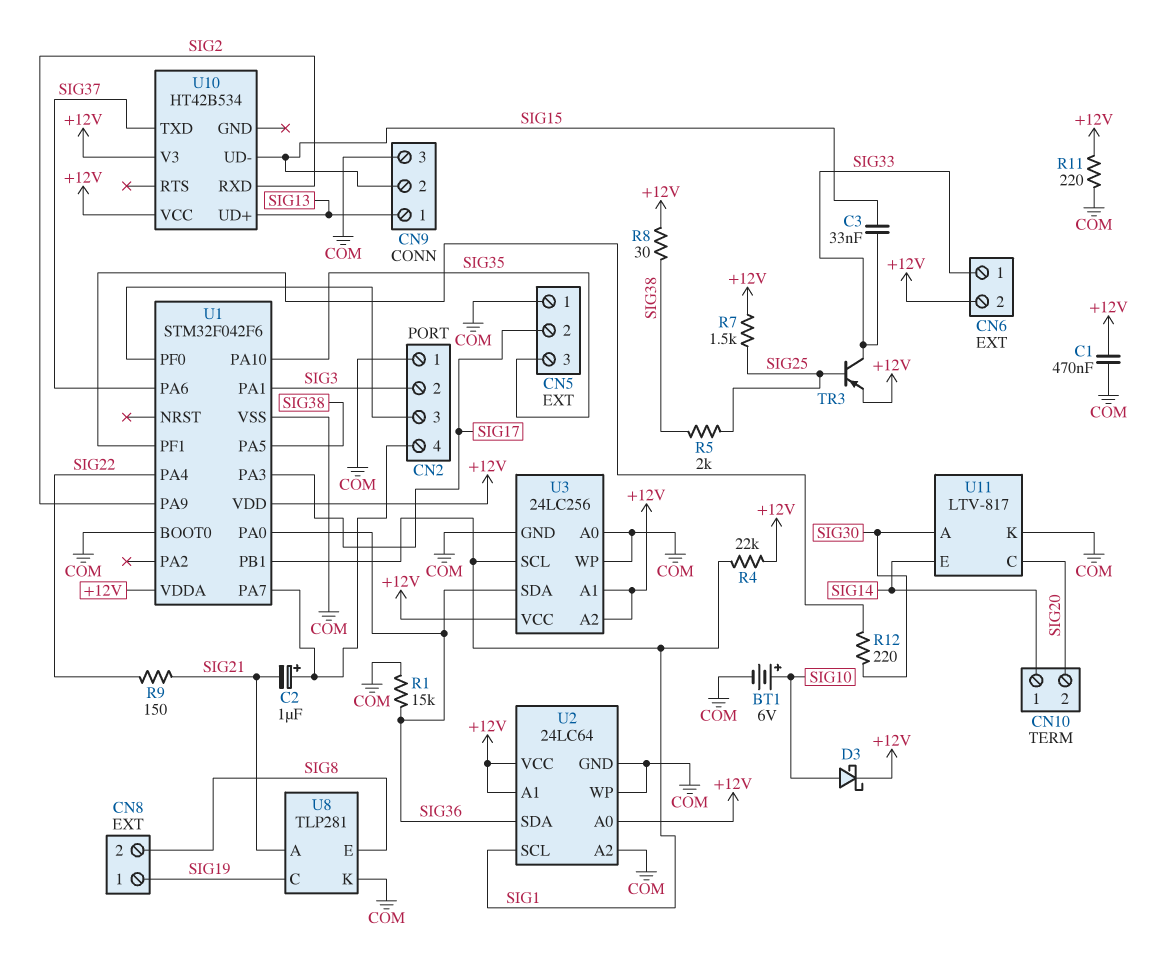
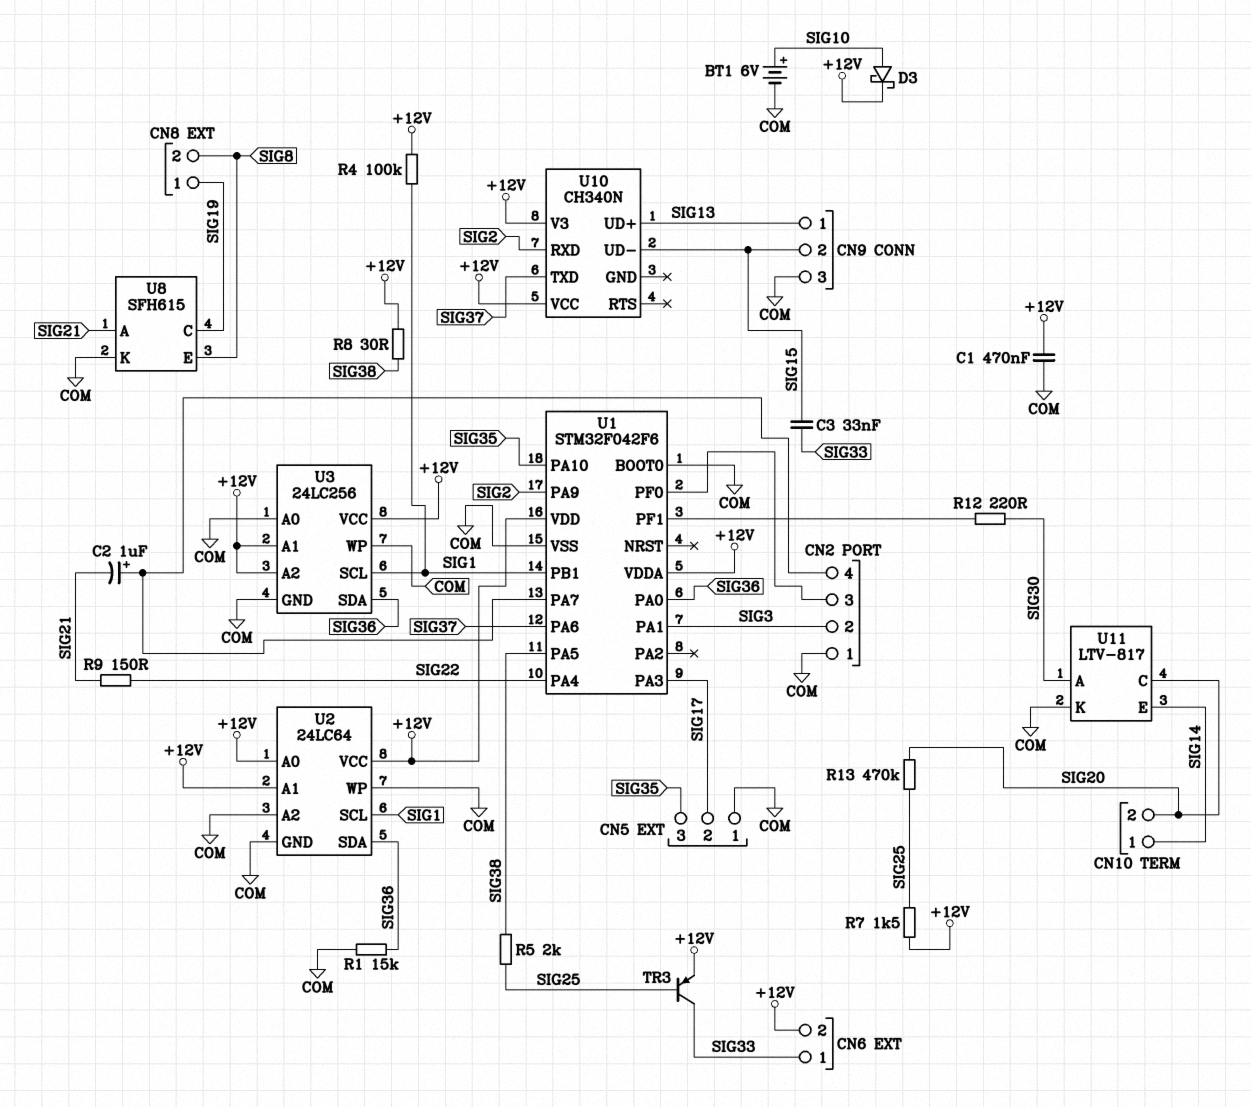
R4: 22k (+12V, SIG1) -> 100k (+12V, SIG1)
R11: 220 (+12V, COM) -> none
R13: none -> 470k (SIG20, SIG25)
U8: TLP281 -> SFH615
U10: HT42B534 -> CH340N

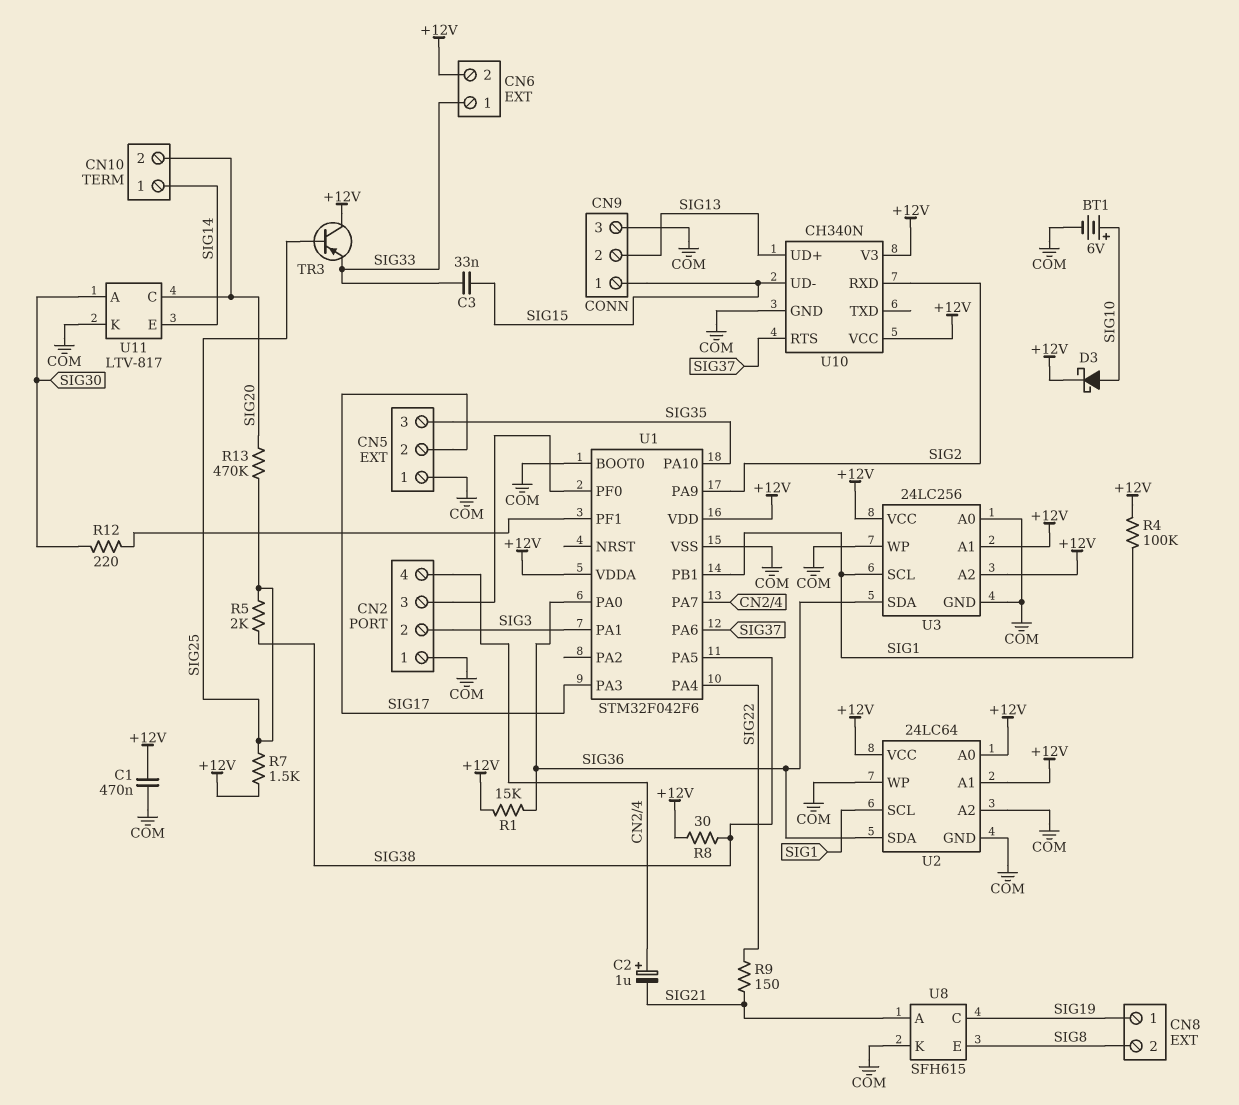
CN9 pin 1: SIG13 -> SIG15
CN9 pin 2: SIG15 -> SIG13
R1: 15k (COM, SIG36) -> 15k (+12V, SIG36)
TR3: PNP (B SIG25, C SIG33, E +12V) -> PNP (B SIG25, C +12V, E SIG33)
U10 pin GND: none -> COM
U10 pin RTS: none -> SIG37
U10 pin TXD: SIG37 -> none

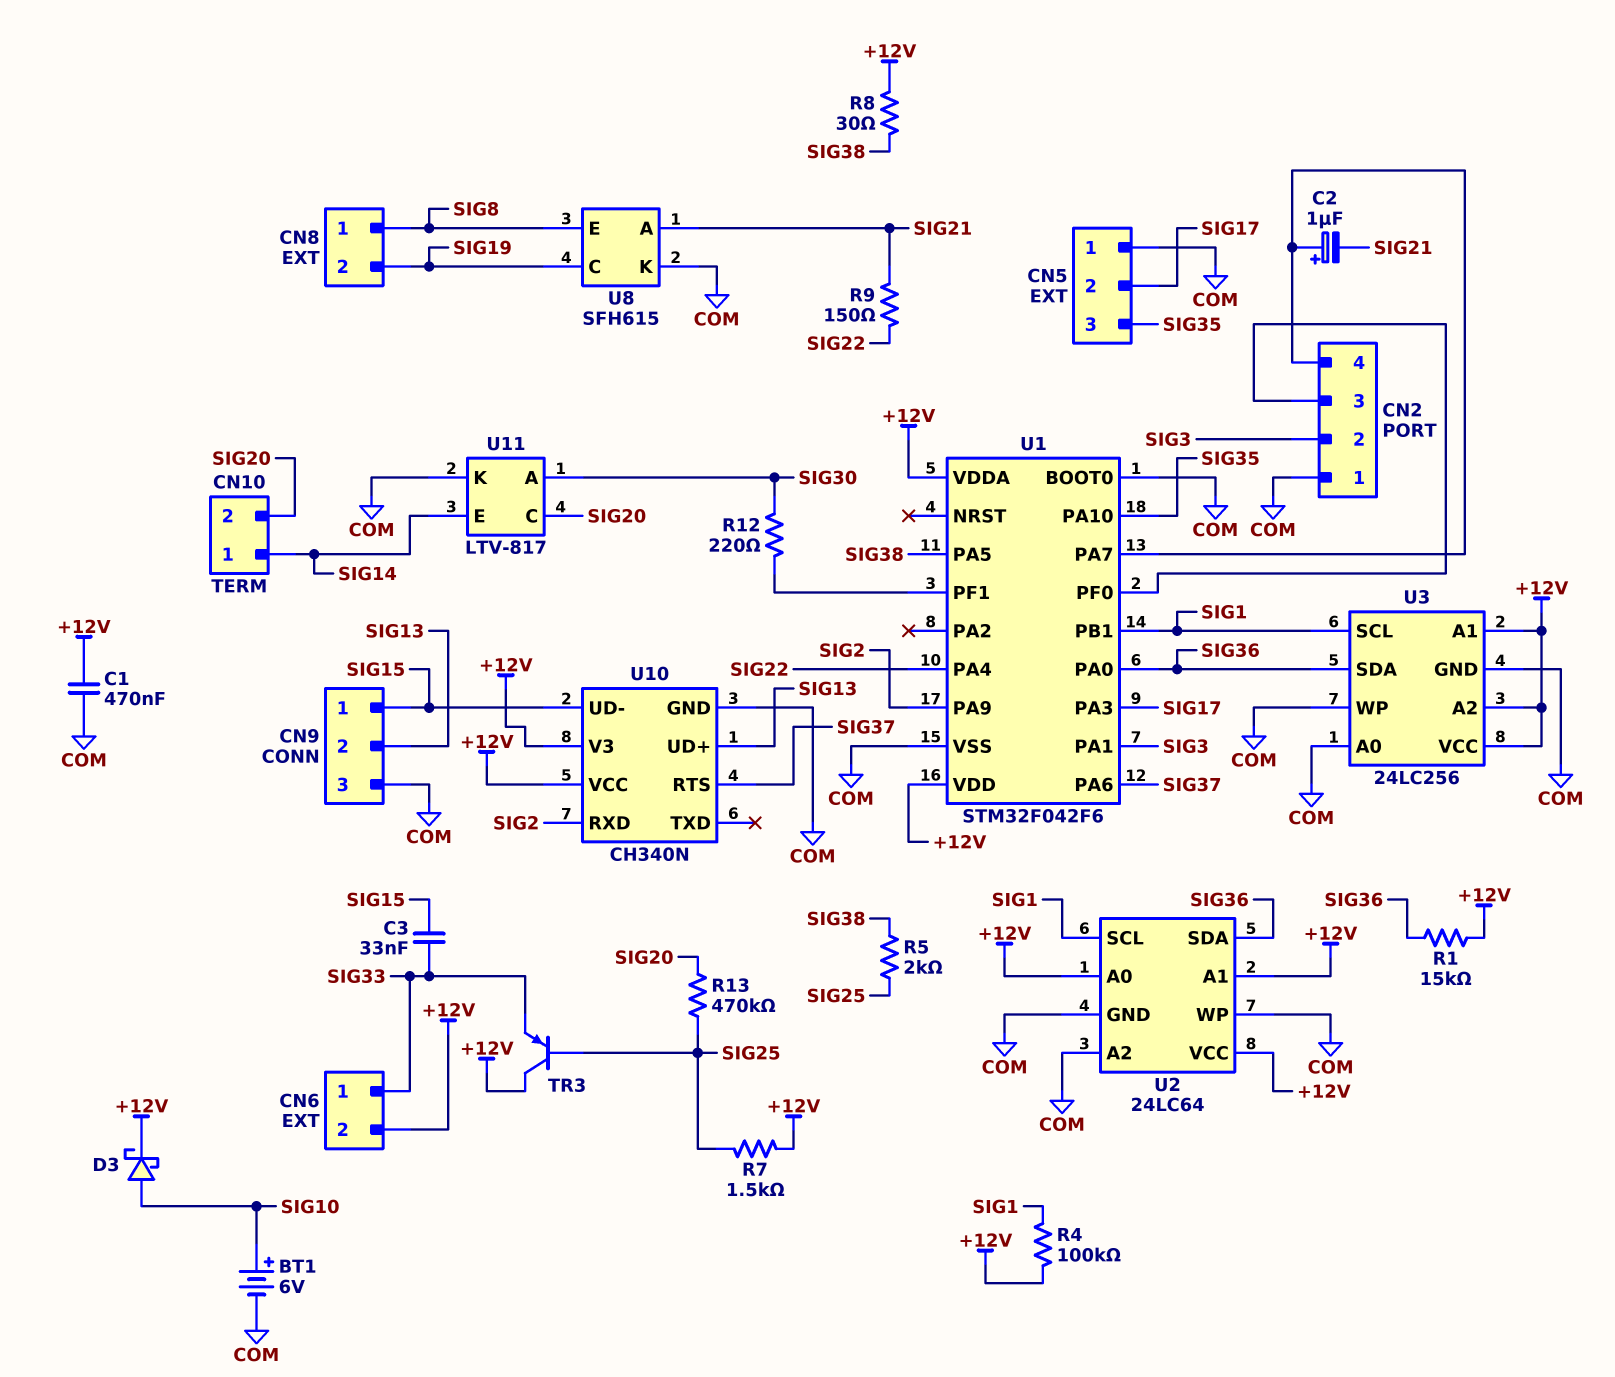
CN8 pin 1: SIG19 -> SIG8
CN8 pin 2: SIG8 -> SIG19

